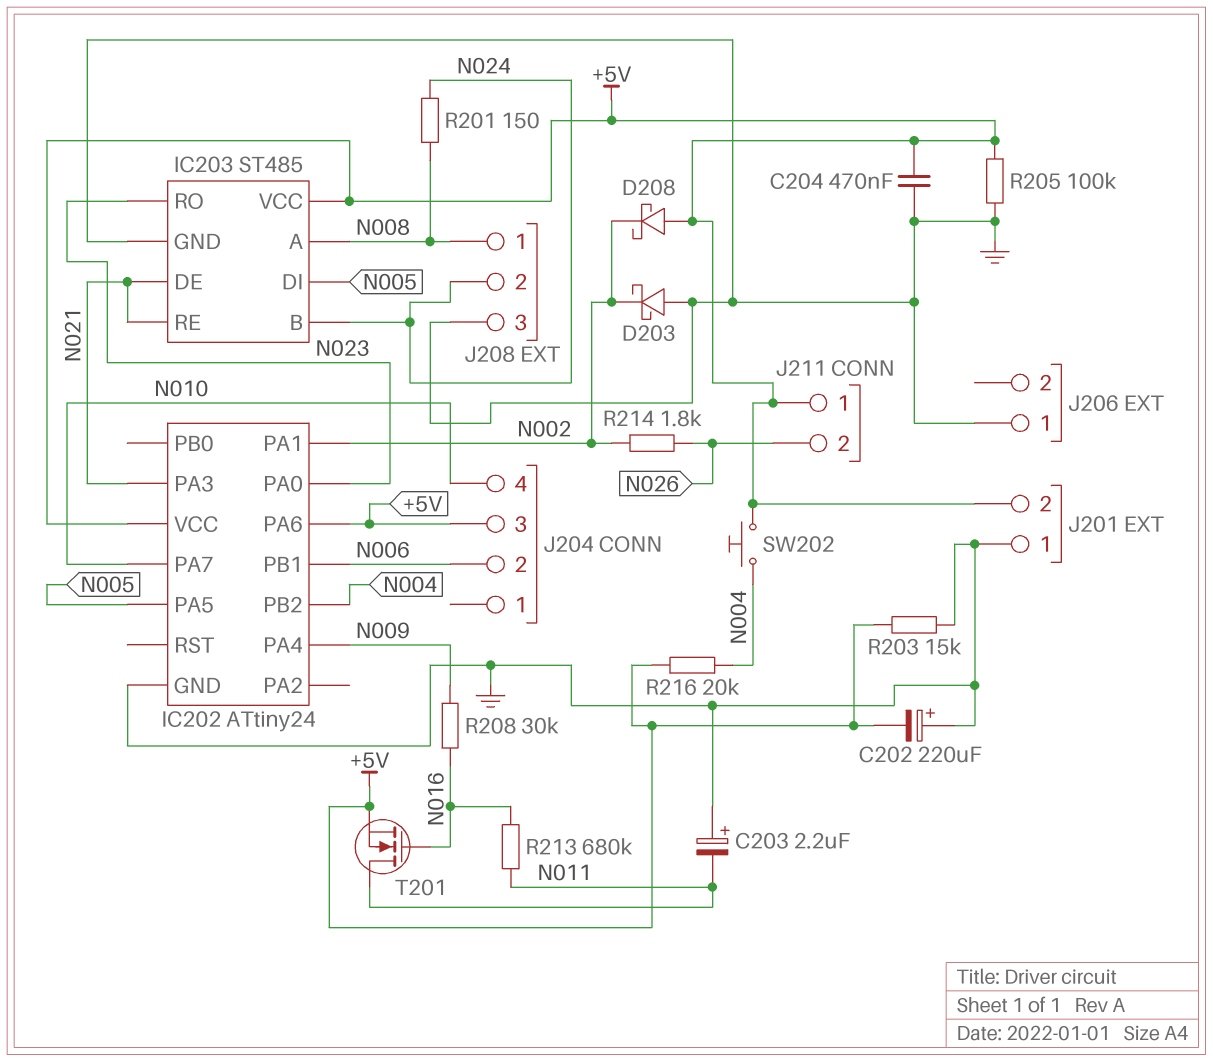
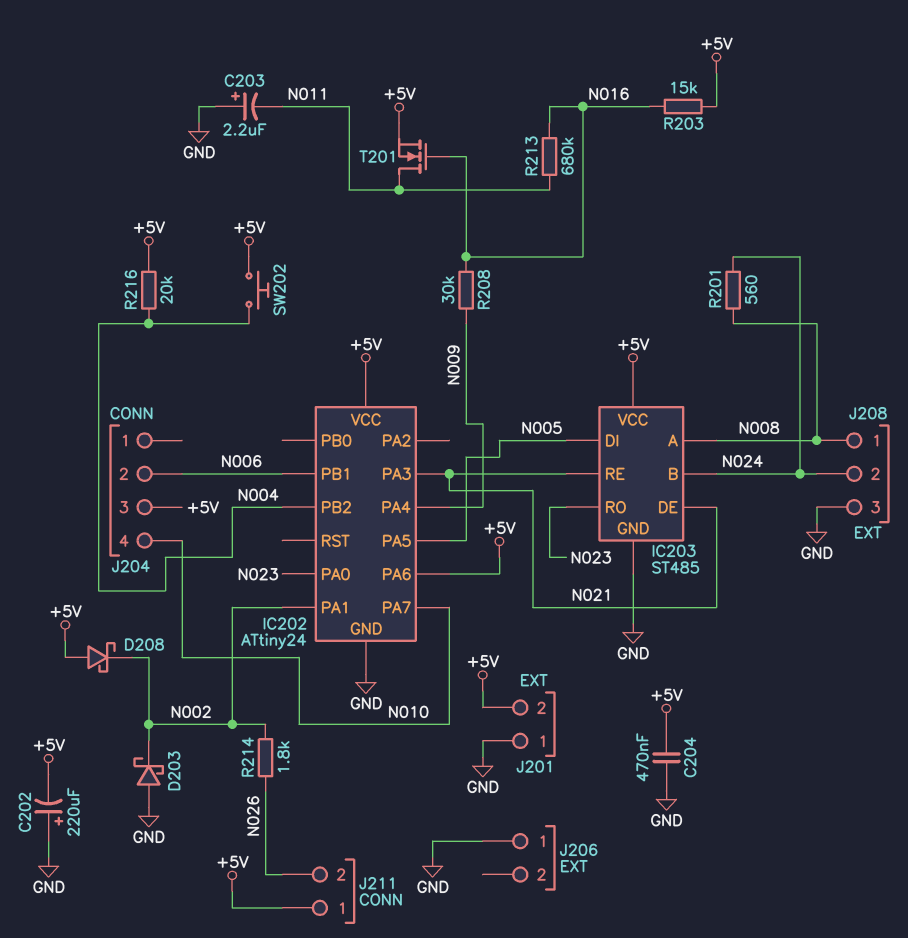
R201: 150 (N008, N024) -> 560 (N008, N024)
R203: 15k (+5V, GND) -> 15k (+5V, N016)
R205: 100k (+5V, GND) -> none

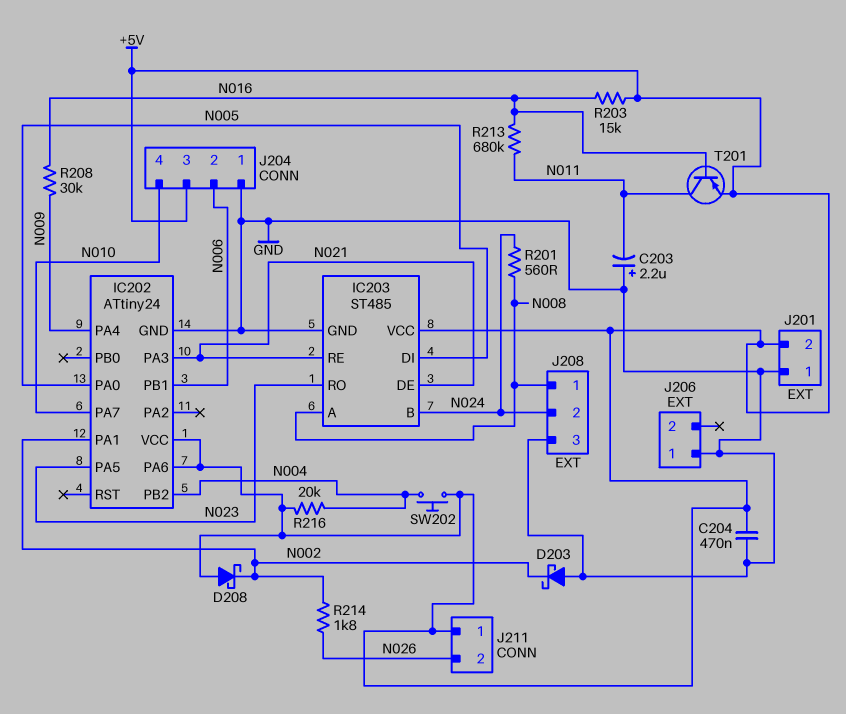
C202: 220uF (plus GND, minus +5V) -> none
IC202 pin PA0: N023 -> N005
IC202 pin PA5: N005 -> N023
J204 pin 1: none -> GND
T201: NMOS (G N016, D N011, S +5V) -> PNP (B N016, C N011, E +5V)

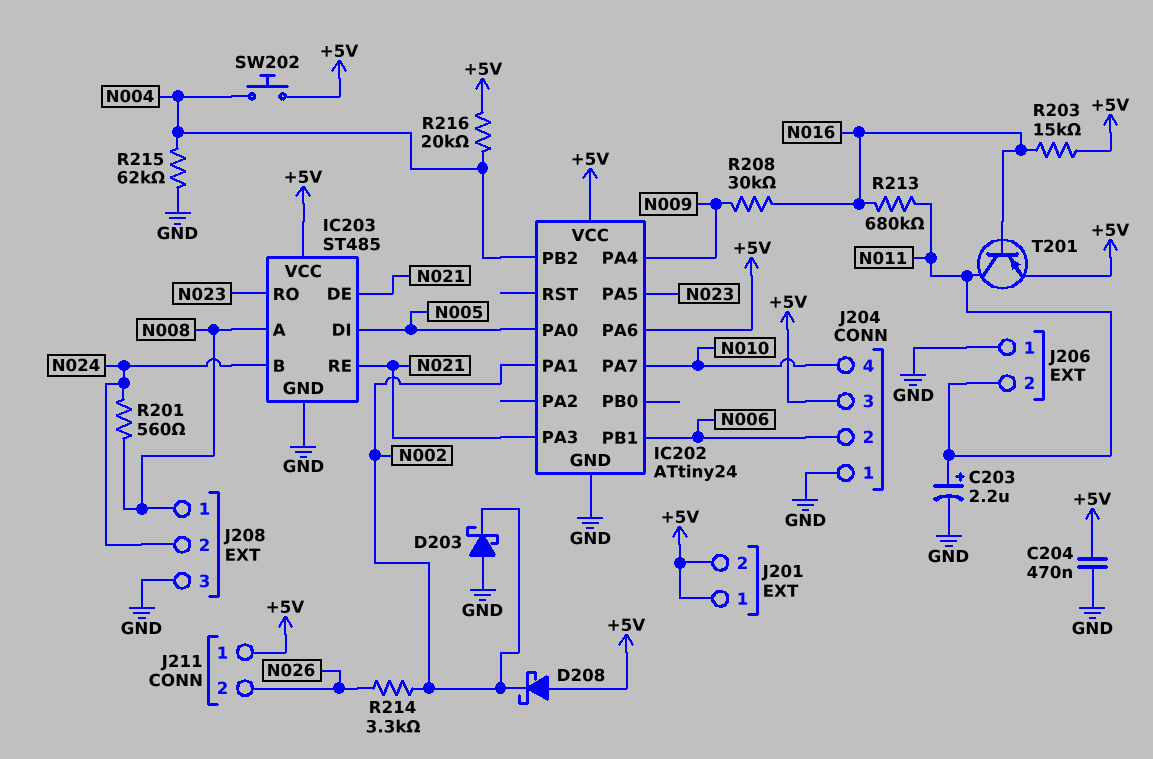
C203: 2.2uF (plus GND, minus N011) -> 2.2uF (plus N011, minus GND)
J201 pin 1: GND -> +5V
J206 pin 2: none -> N011
R214: 1.8k (N002, N026) -> 3.3k (N002, N026)
R215: none -> 62k (GND, N004)

